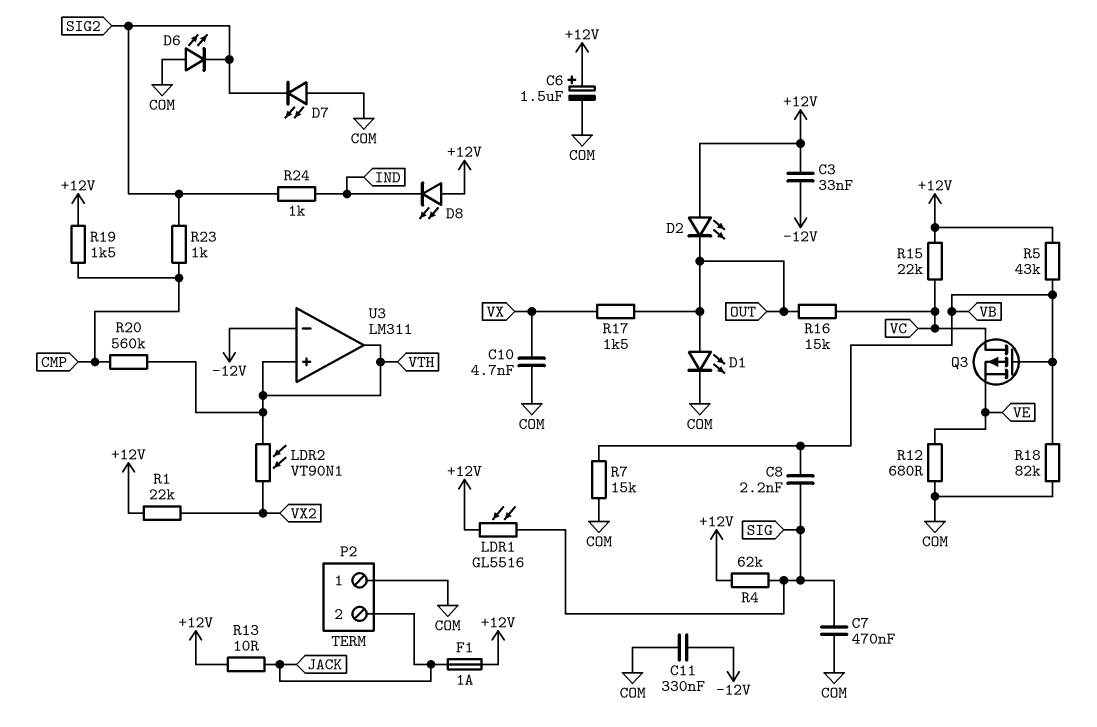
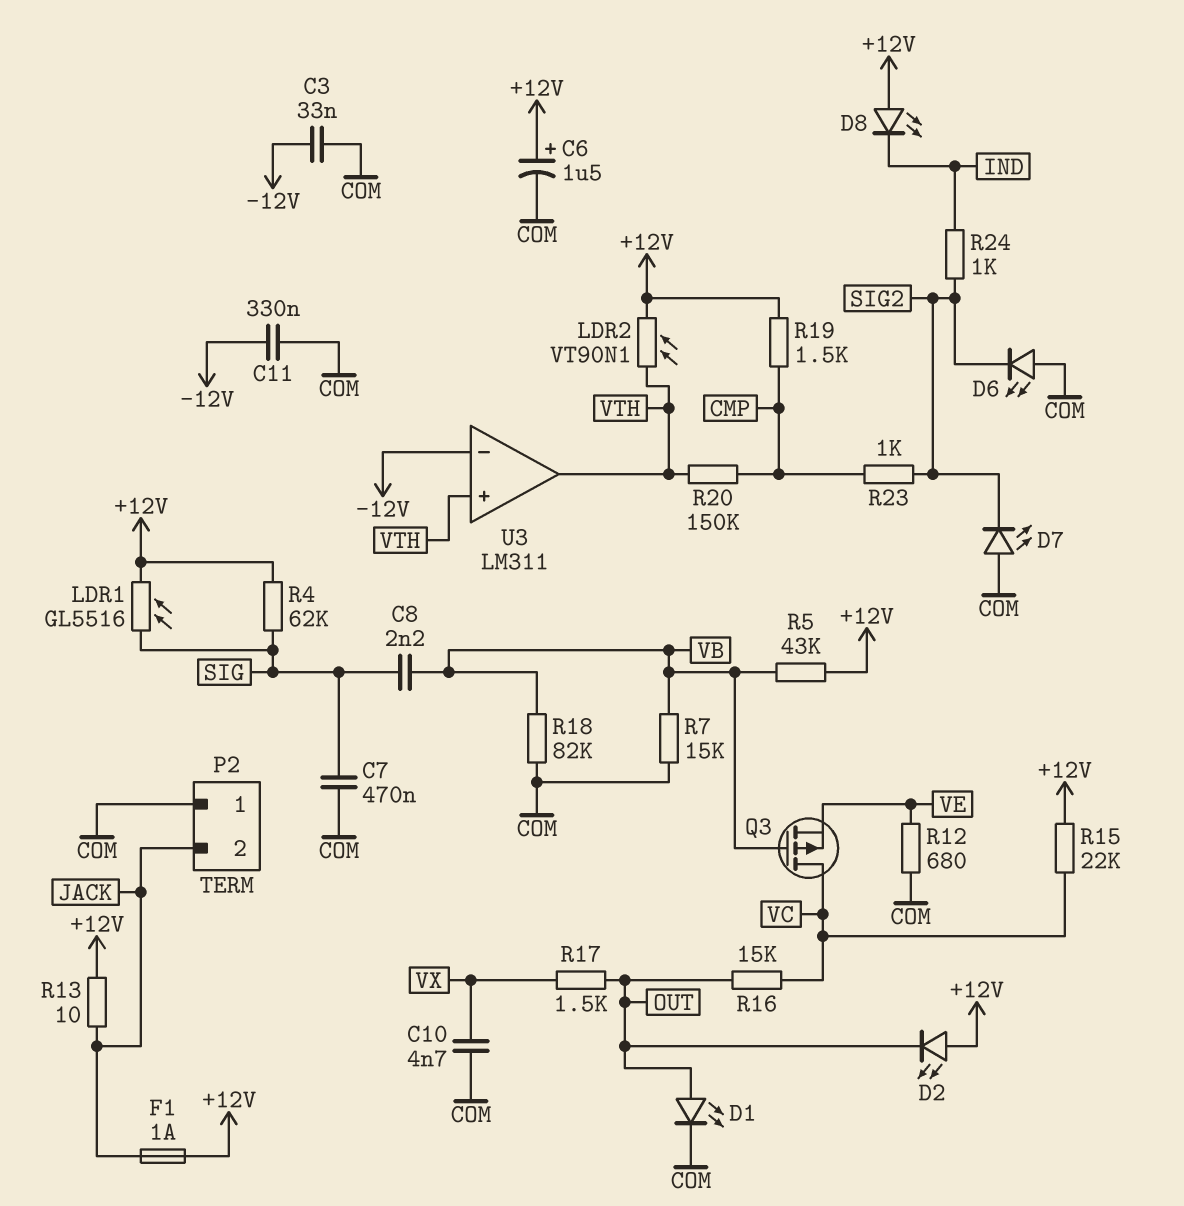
C3: 33nF (+12V, -12V) -> 33nF (-12V, COM)
LDR2: VT90N1 (VTH, VX2) -> VT90N1 (+12V, VTH)
R1: 22k (+12V, VX2) -> none
R20: 560k (CMP, VTH) -> 150k (CMP, VTH)

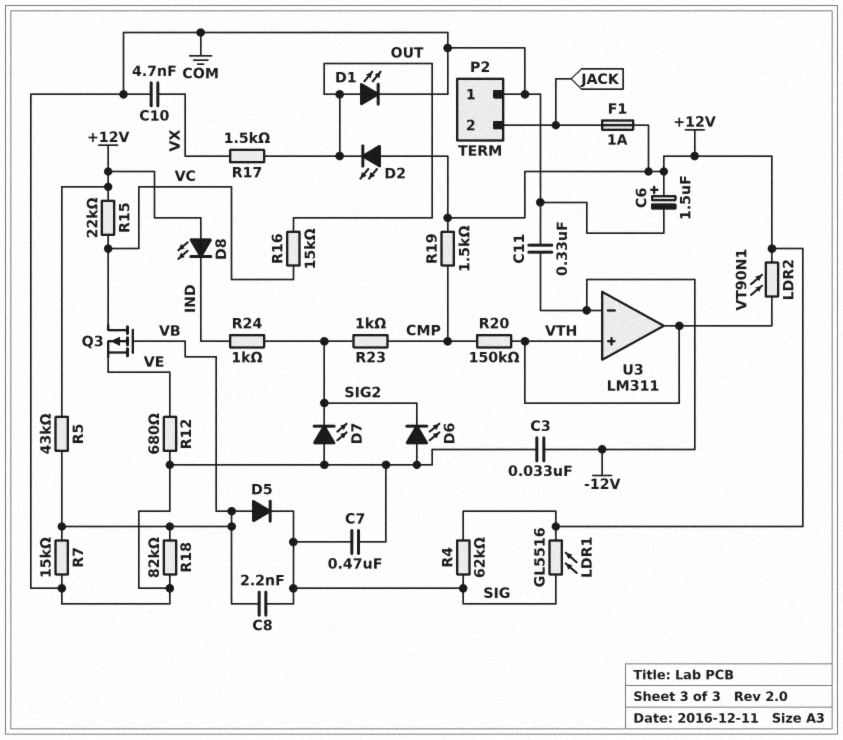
D5: none -> diode (A VB, K SIG)
R13: 10 (+12V, JACK) -> none

